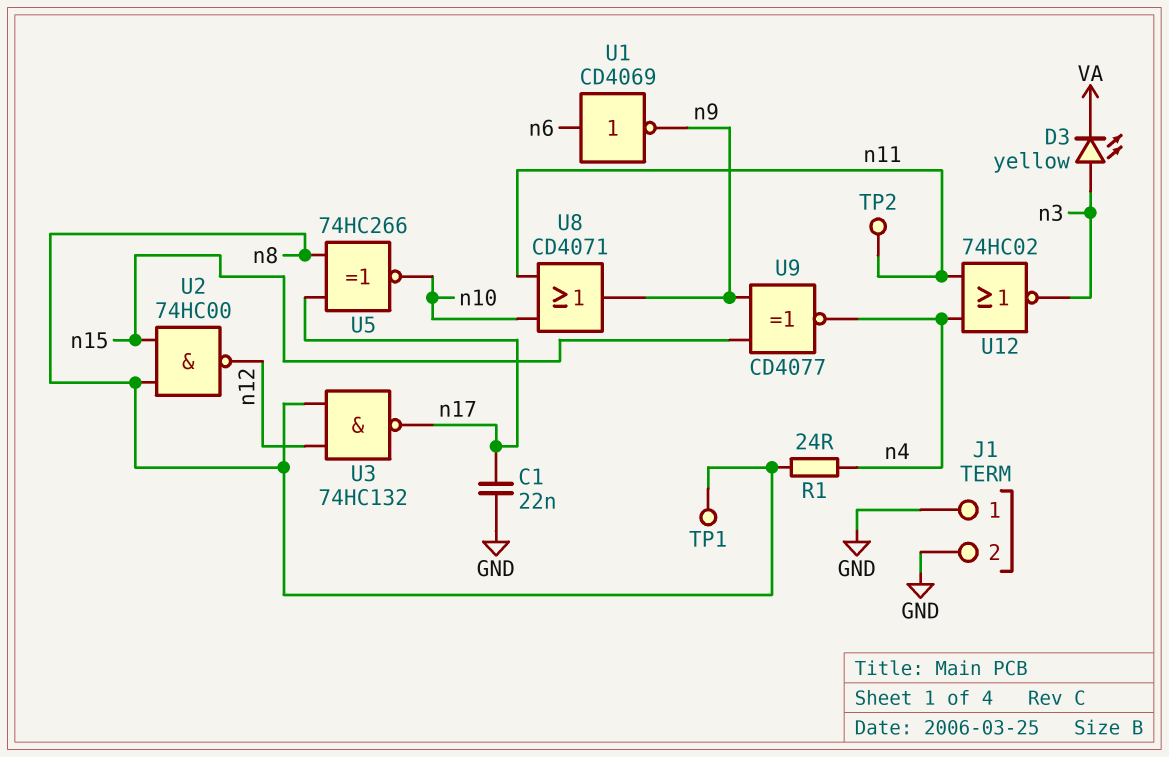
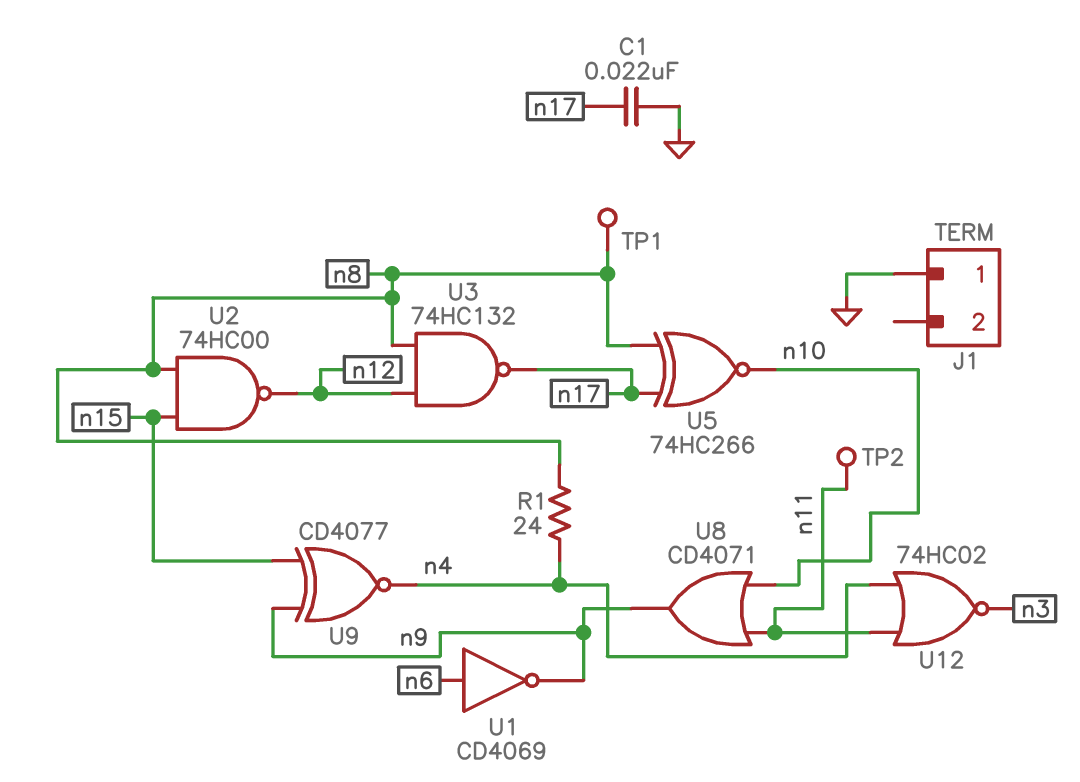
D3: LED yellow (A n3, K VA) -> none
J1 pin 2: GND -> none

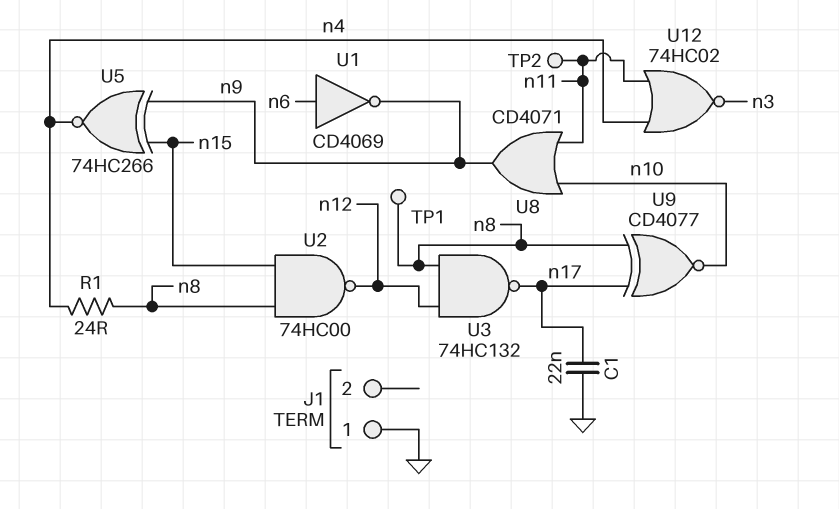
U5: XNOR 74HC266 (in n8, in n17, out n10) -> XNOR 74HC266 (in n9, in n15, out n4)
U9: XNOR CD4077 (in n9, in n15, out n4) -> XNOR CD4077 (in n8, in n17, out n10)

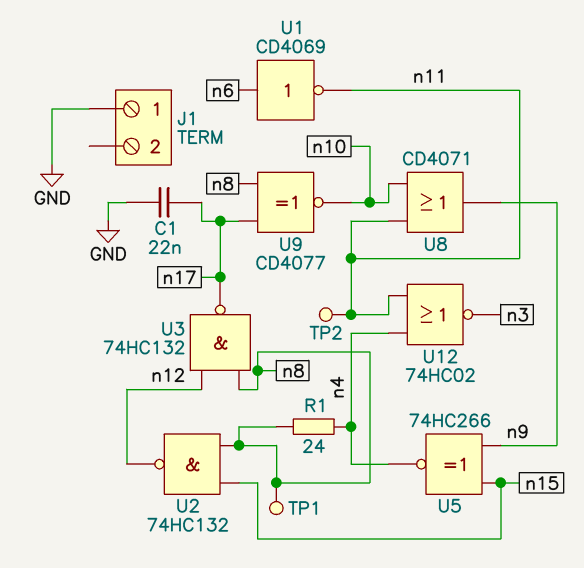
U1: NOT CD4069 (in n6, out n9) -> NOT CD4069 (in n6, out n11)
U2: NAND 74HC00 (in n8, in n15, out n12) -> NAND 74HC132 (in n8, in n15, out n12)

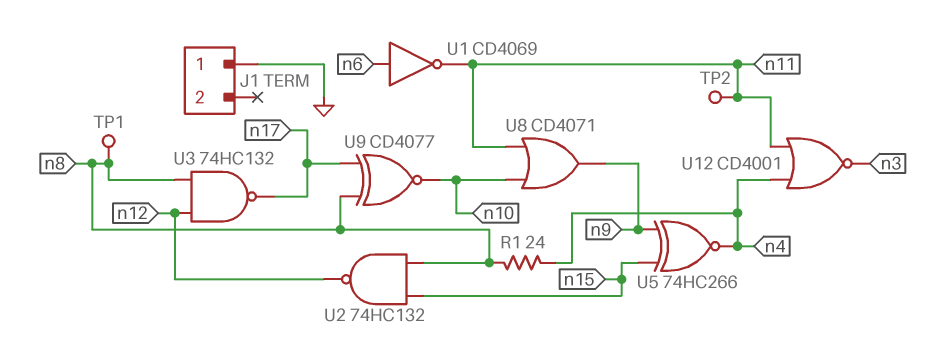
C1: 22nF (GND, n17) -> none
U12: NOR 74HC02 (in n4, in n11, out n3) -> NOR CD4001 (in n4, in n11, out n3)

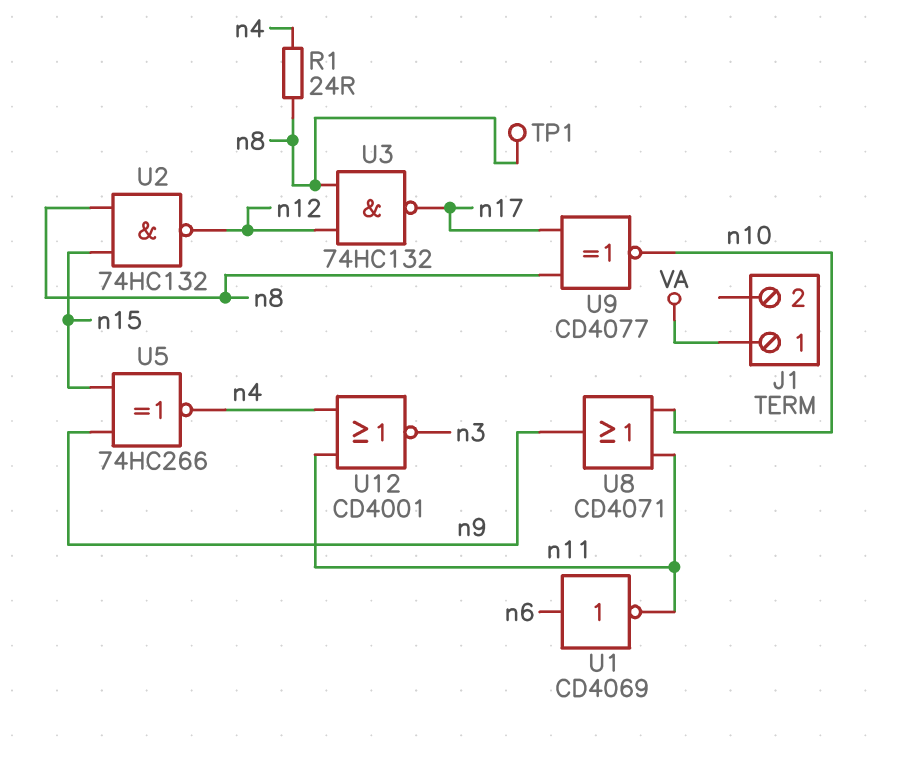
J1 pin 1: GND -> VA
TP2: test point (n11) -> none

